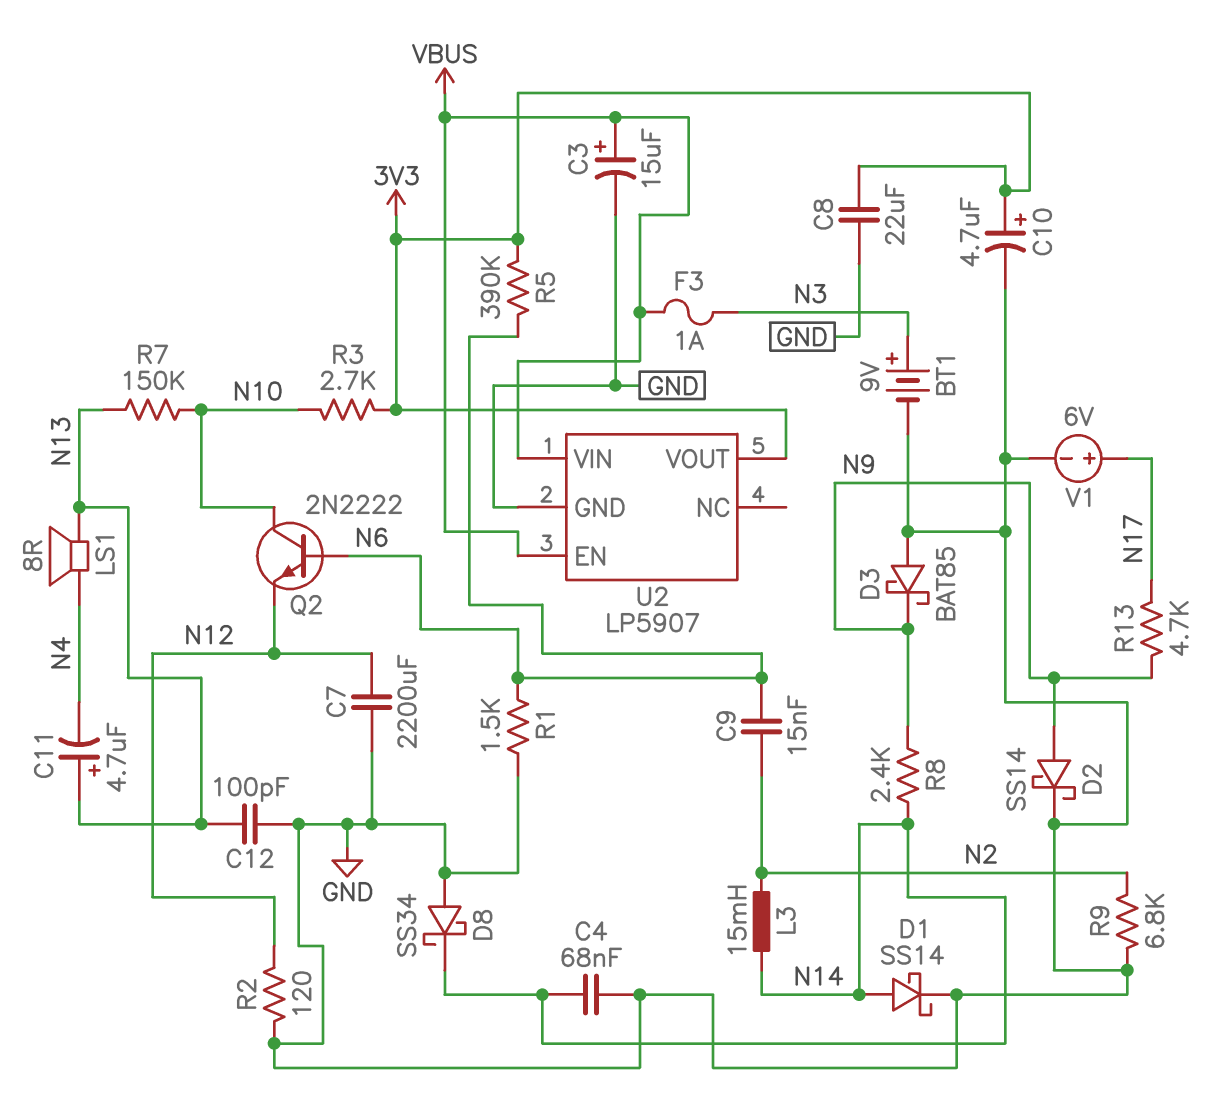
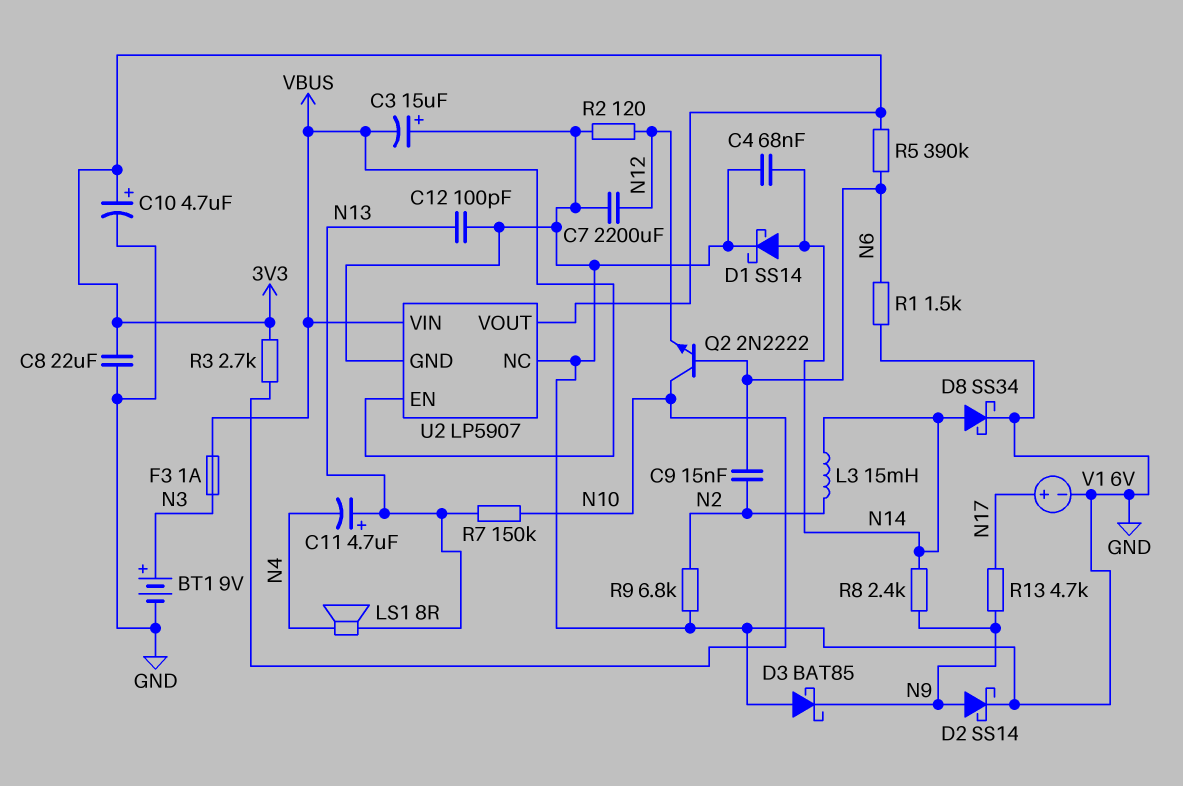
C3: 15uF (plus VBUS, minus GND) -> 15uF (plus GND, minus VBUS)
D8: schottky SS34 (A GND, K N14) -> schottky SS34 (A N14, K GND)
U2 pin NC: none -> GND

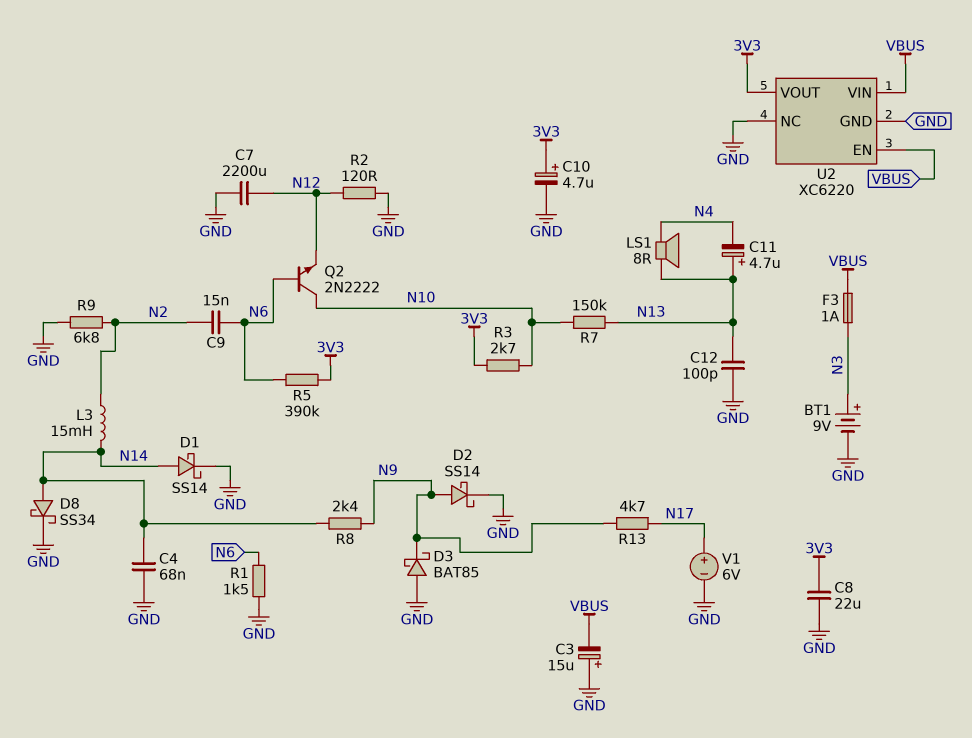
U2: LP5907 -> XC6220

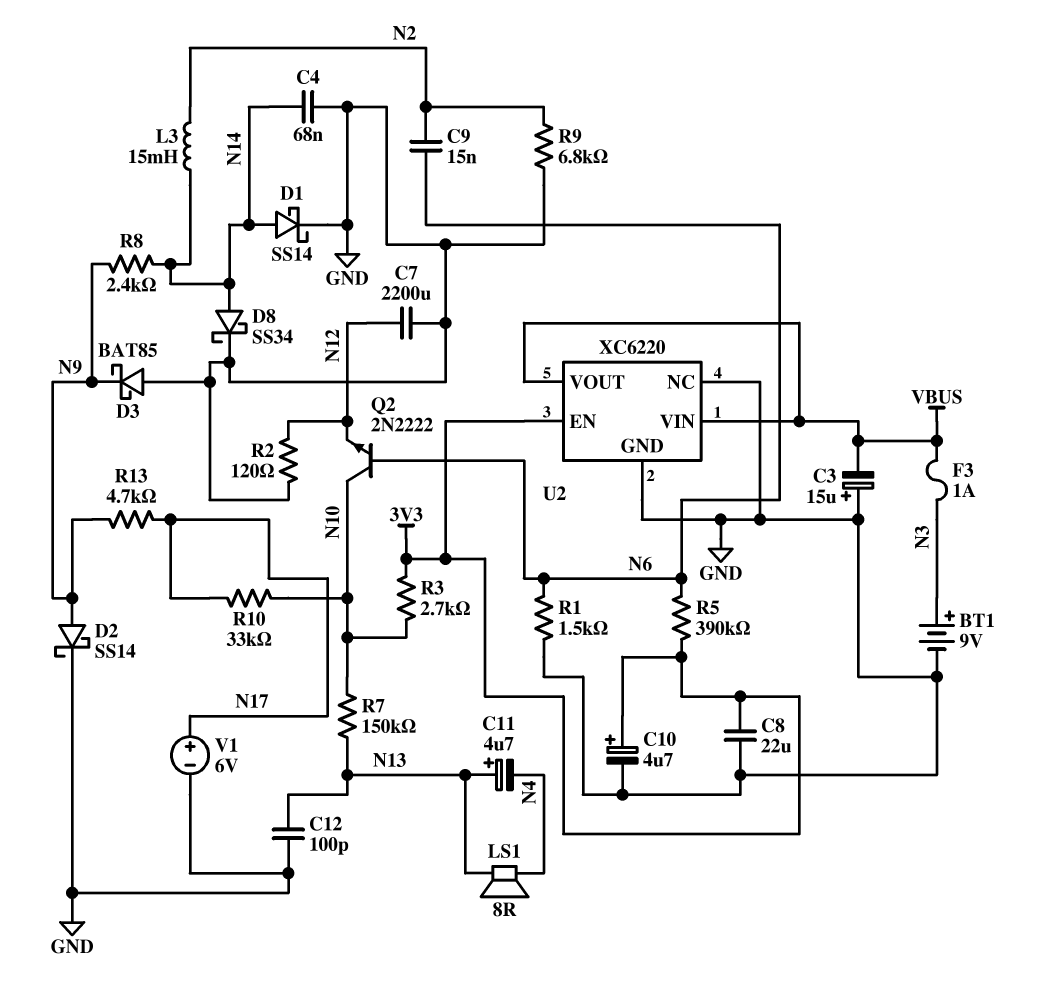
R10: none -> 33k (N10, N17)
U2 pin EN: VBUS -> 3V3
U2 pin VOUT: 3V3 -> VBUS

